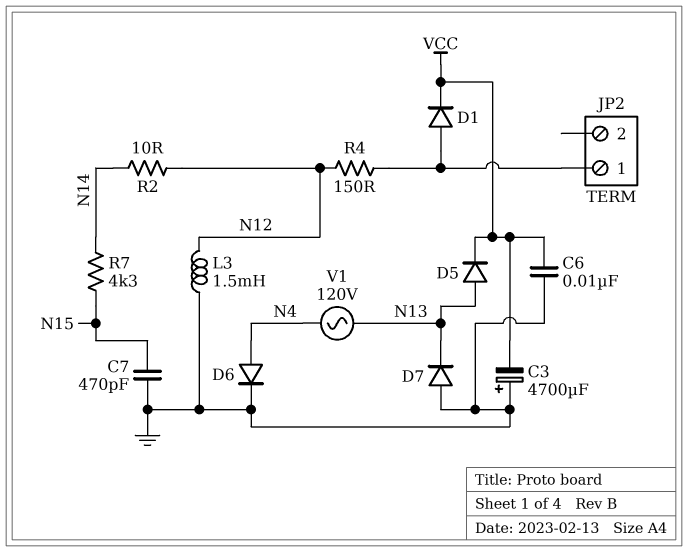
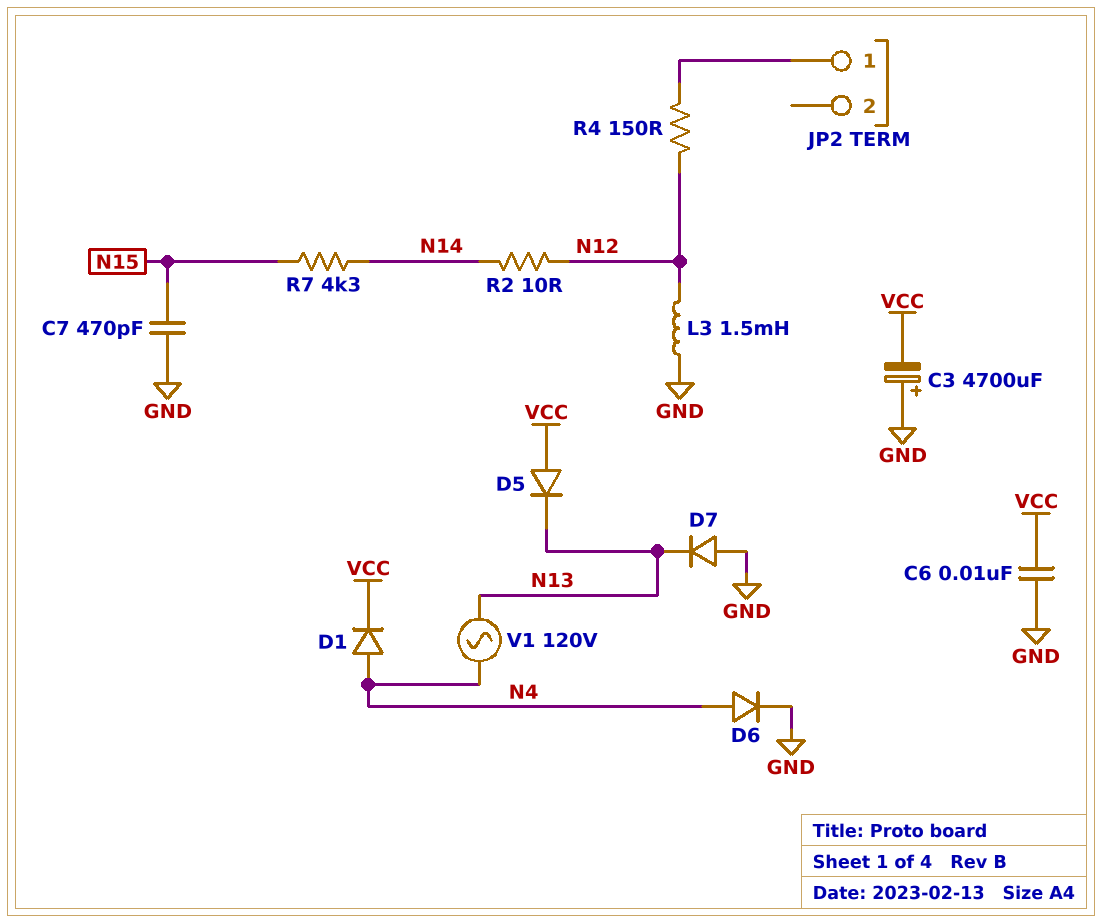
D1: diode (A JP2/1, K VCC) -> diode (A N4, K VCC)
D5: diode (A N13, K VCC) -> diode (A VCC, K N13)

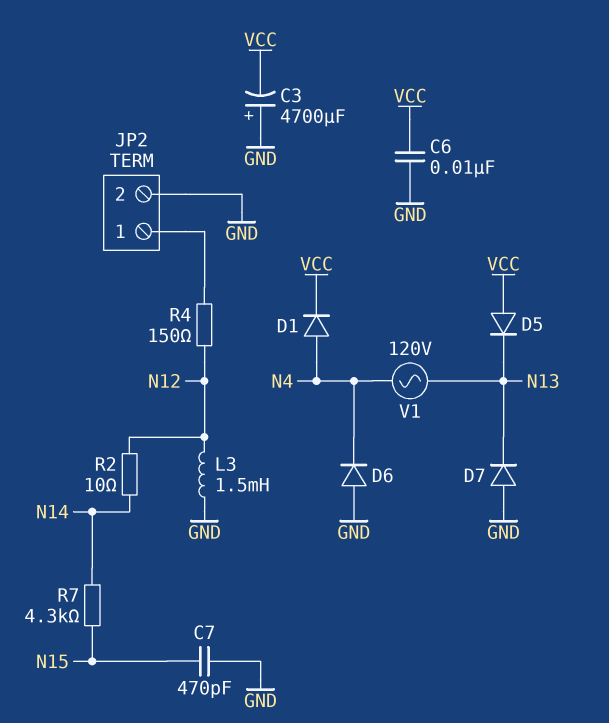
D6: diode (A N4, K GND) -> diode (A GND, K N4)
JP2 pin 2: none -> GND

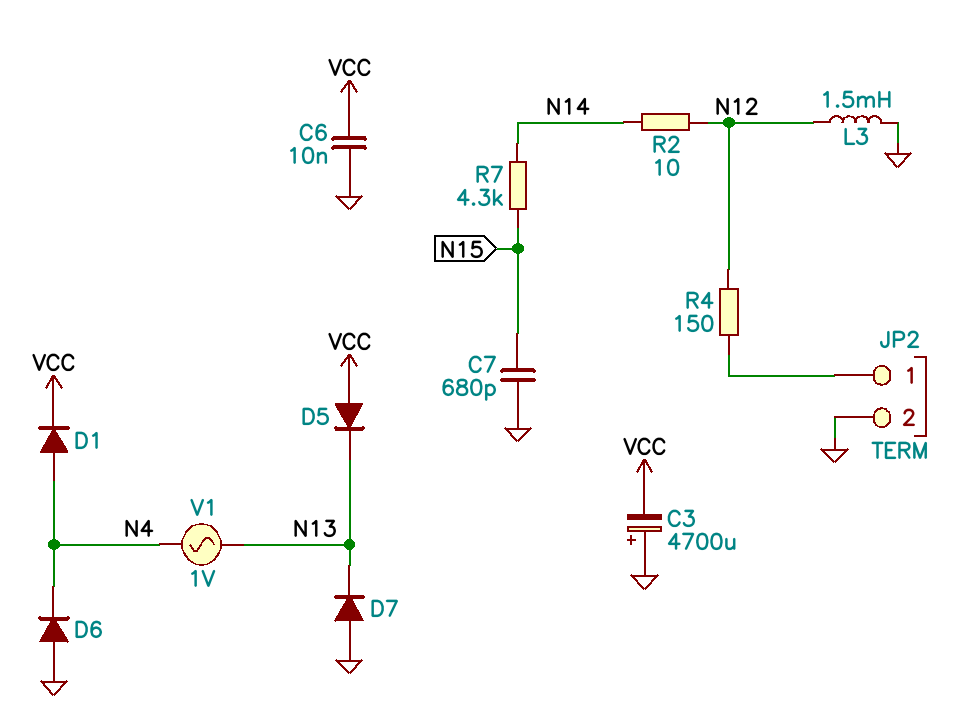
C7: 470pF (GND, N15) -> 680pF (GND, N15)
V1: AC 120V (N4, N13) -> AC 1V (N4, N13)

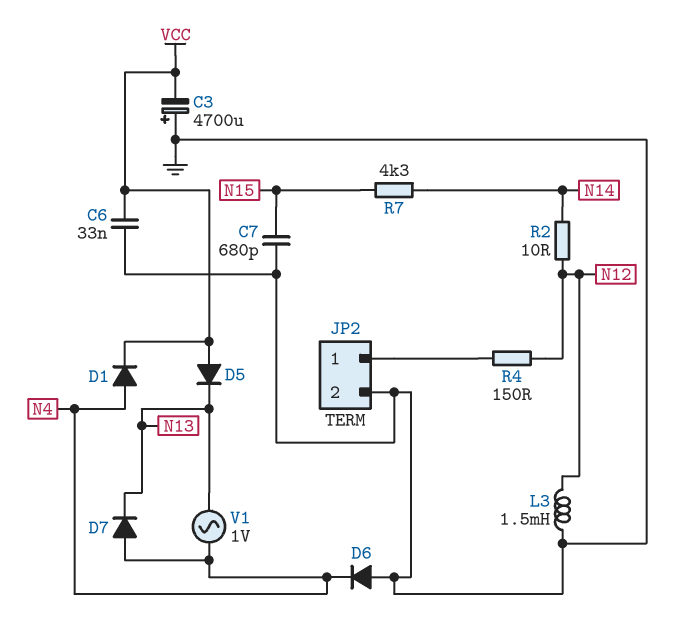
C6: 10nF (GND, VCC) -> 33nF (GND, VCC)
D7: diode (A GND, K N13) -> diode (A N4, K N13)

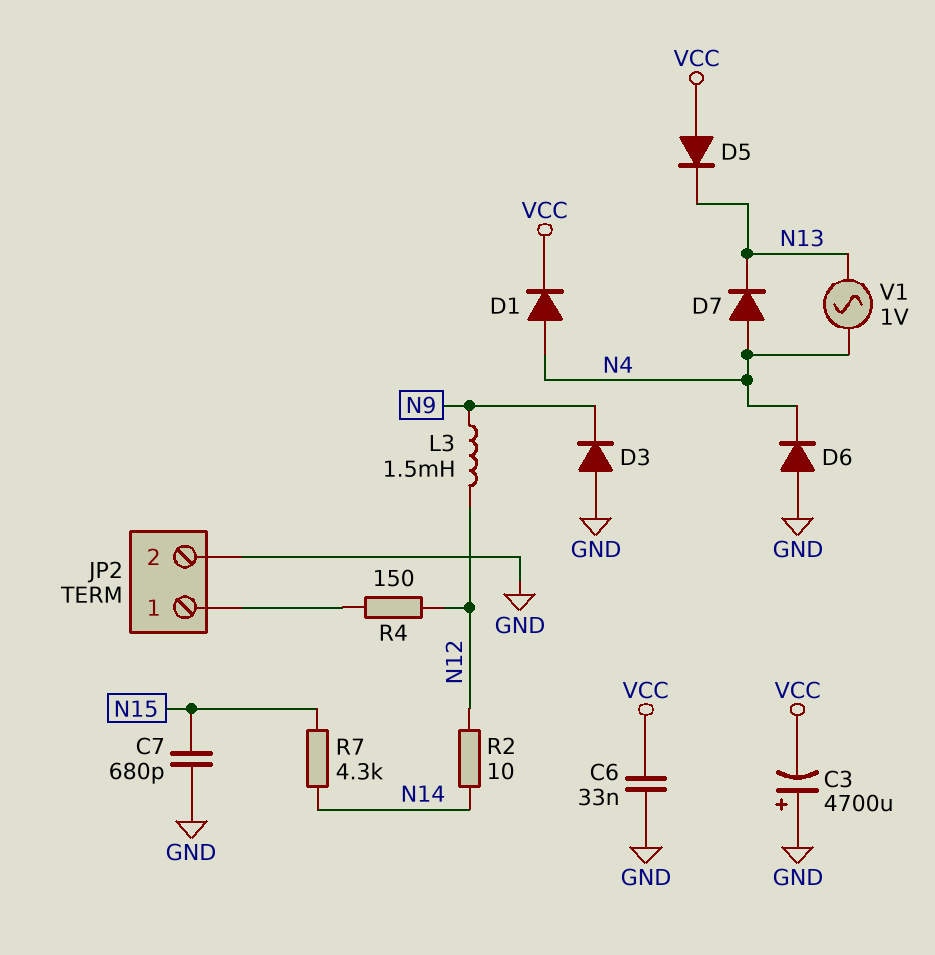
D3: none -> diode (A GND, K N9)
L3: 1.5mH (GND, N12) -> 1.5mH (N9, N12)

